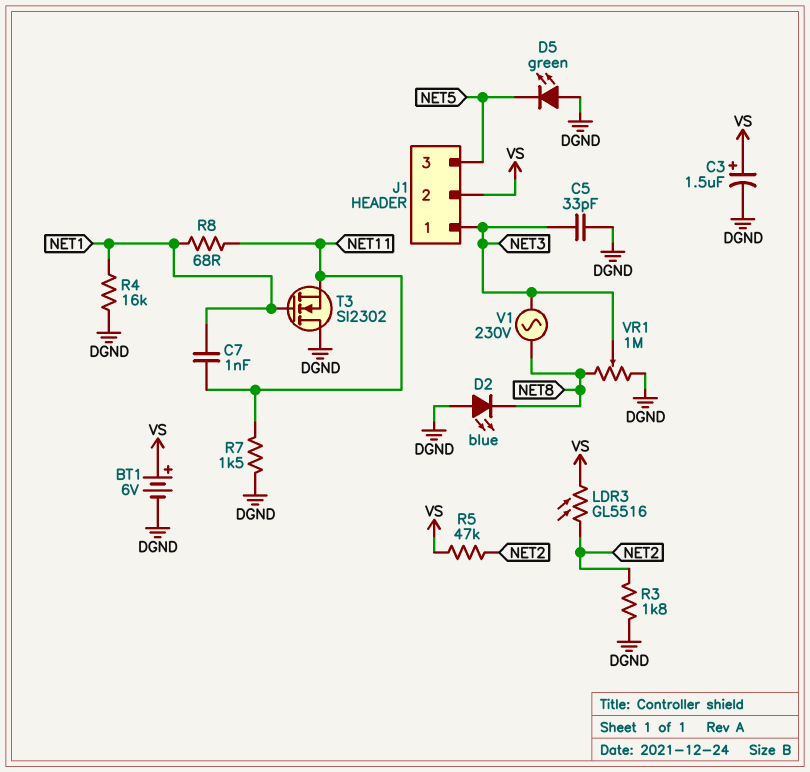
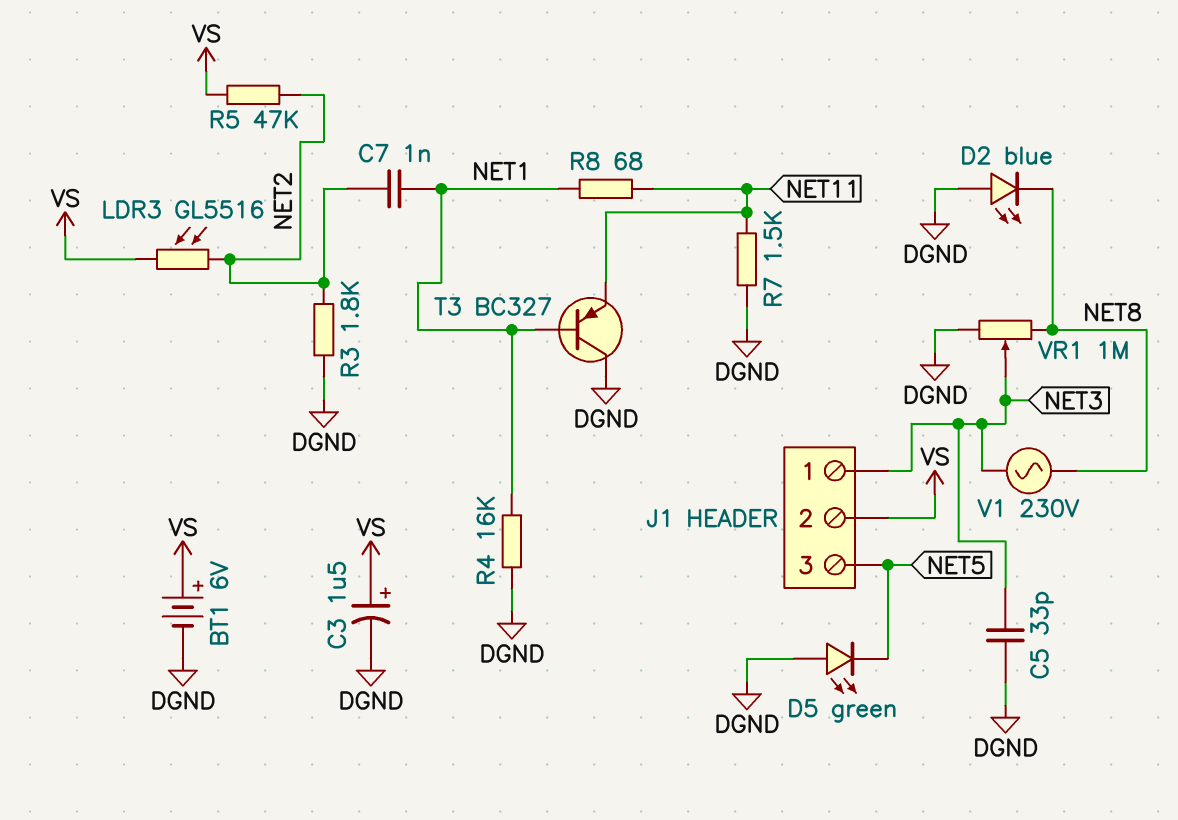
C7: 1nF (NET1, NET11) -> 1nF (NET1, NET2)
T3: NMOS SI2302 (G NET1, D DGND, S NET11) -> PNP BC327 (B NET1, C DGND, E NET11)

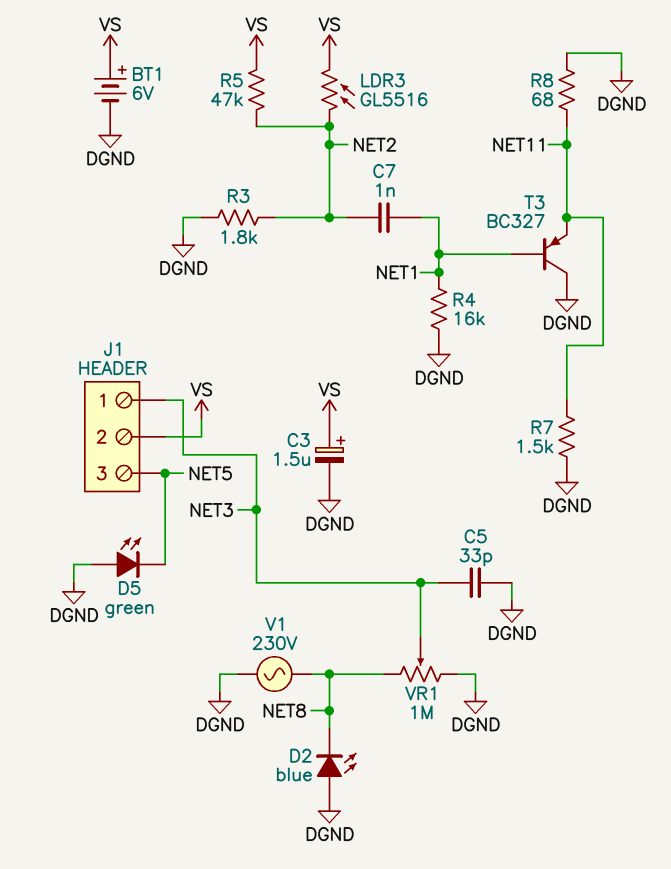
R8: 68 (NET1, NET11) -> 68 (DGND, NET11)
V1: AC 230V (NET3, NET8) -> AC 230V (DGND, NET8)

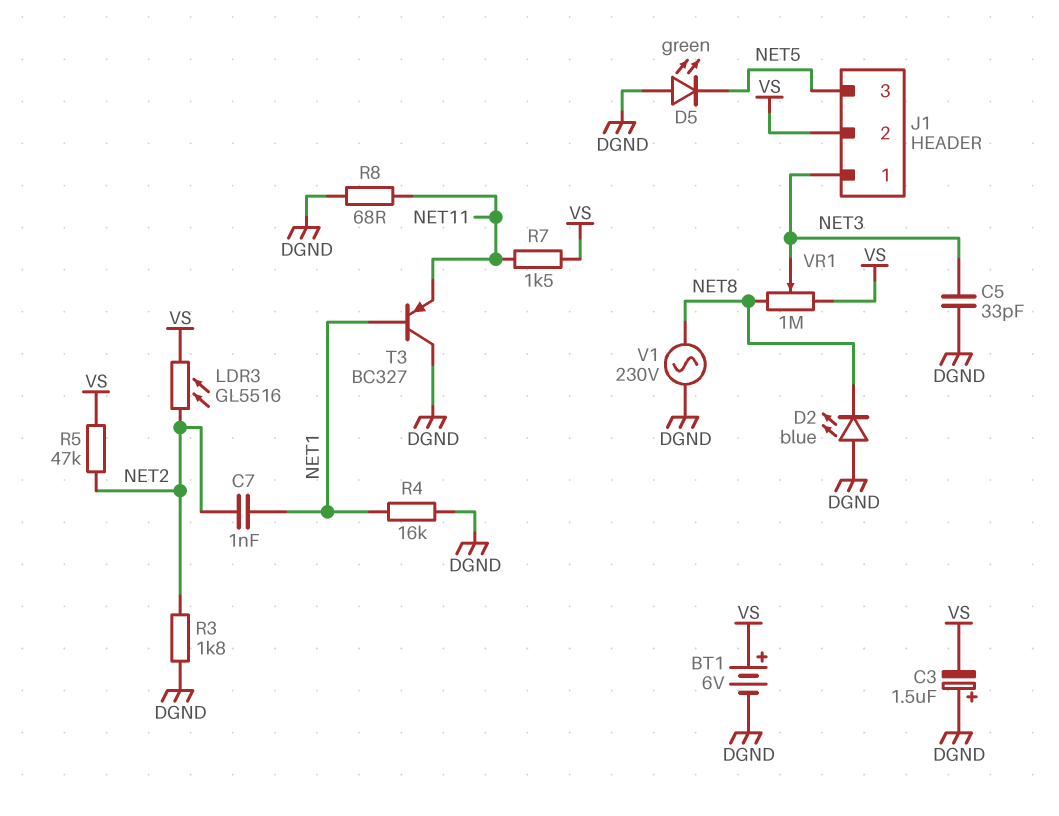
C3: 1.5uF (plus VS, minus DGND) -> 1.5uF (plus DGND, minus VS)
R7: 1.5k (DGND, NET11) -> 1.5k (NET11, VS)
VR1: 1M (DGND, NET8, wiper NET3) -> 1M (NET8, VS, wiper NET3)

